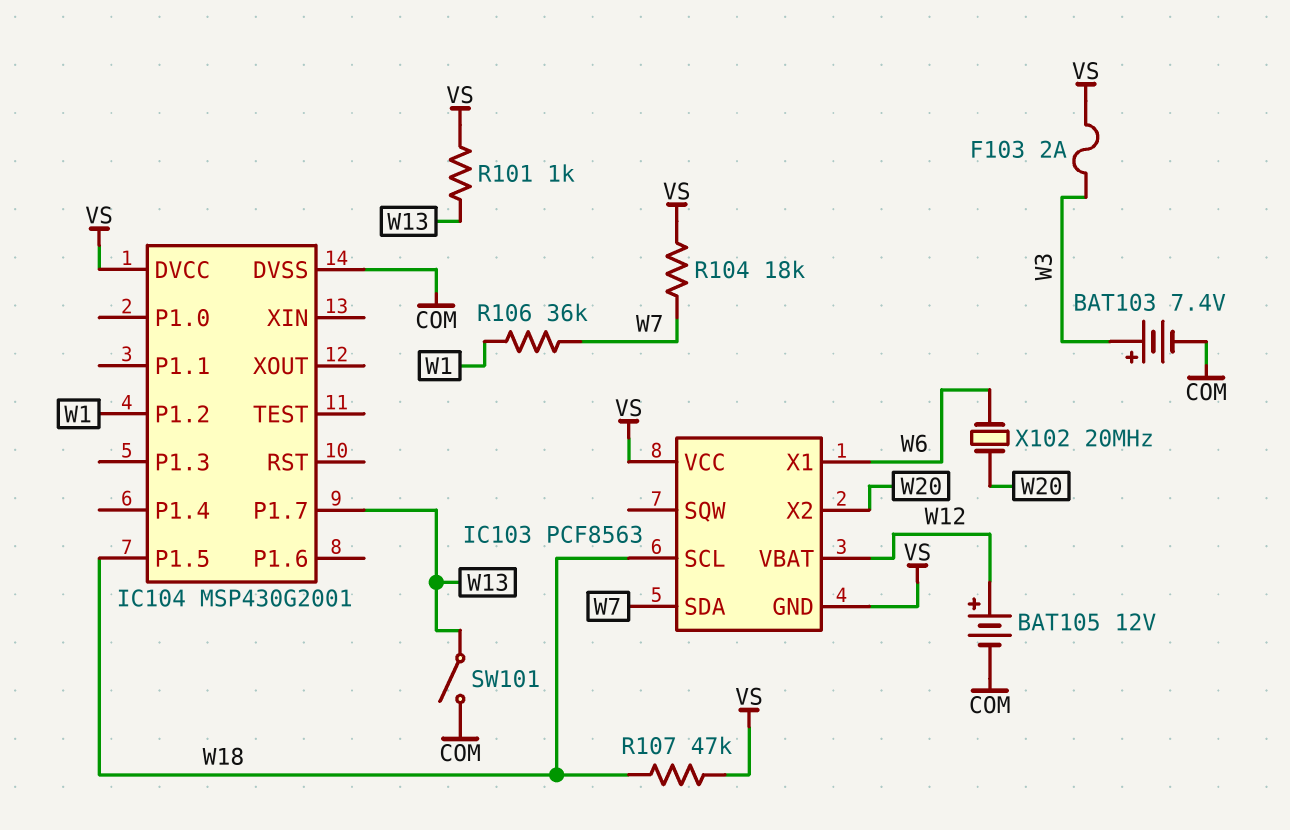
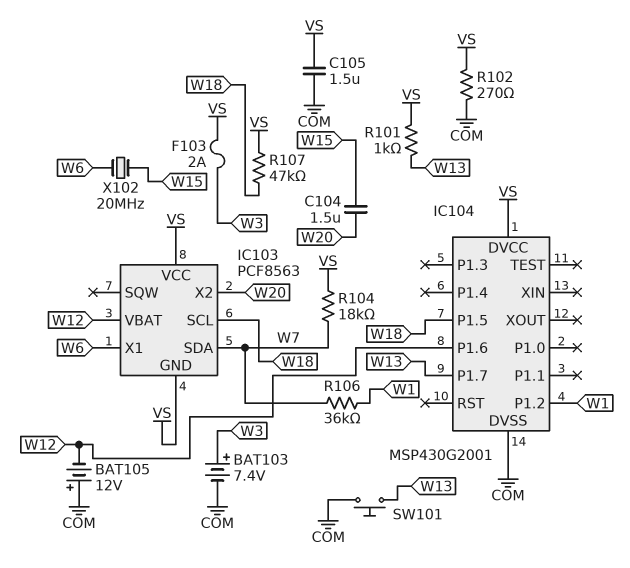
BAT105: 12V (plus W12, minus COM) -> 12V (plus COM, minus W12)
C104: none -> 1.5uF (W15, W20)
C105: none -> 1.5uF (COM, VS)
IC104 pin P1.6: none -> W12
R102: none -> 270 (COM, VS)
SW101: switch (COM, W13) -> button (COM, W13)
X102: 20MHz (W6, W20) -> 20MHz (W6, W15)

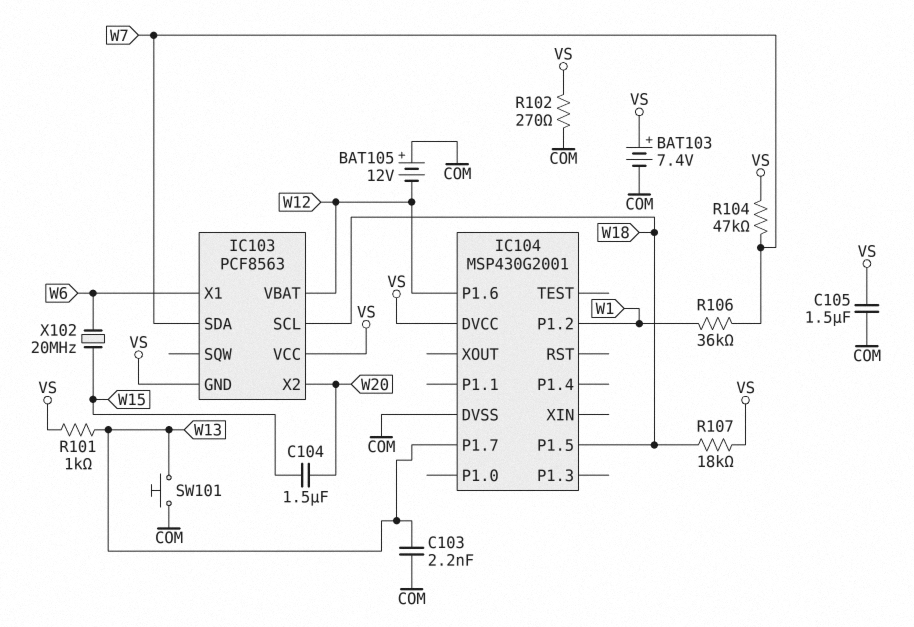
BAT103: 7.4V (plus W3, minus COM) -> 7.4V (plus VS, minus COM)
C103: none -> 2.2nF (COM, W13)
F103: 2A (VS, W3) -> none
R104: 18k (VS, W7) -> 47k (VS, W7)
R107: 47k (VS, W18) -> 18k (VS, W18)

